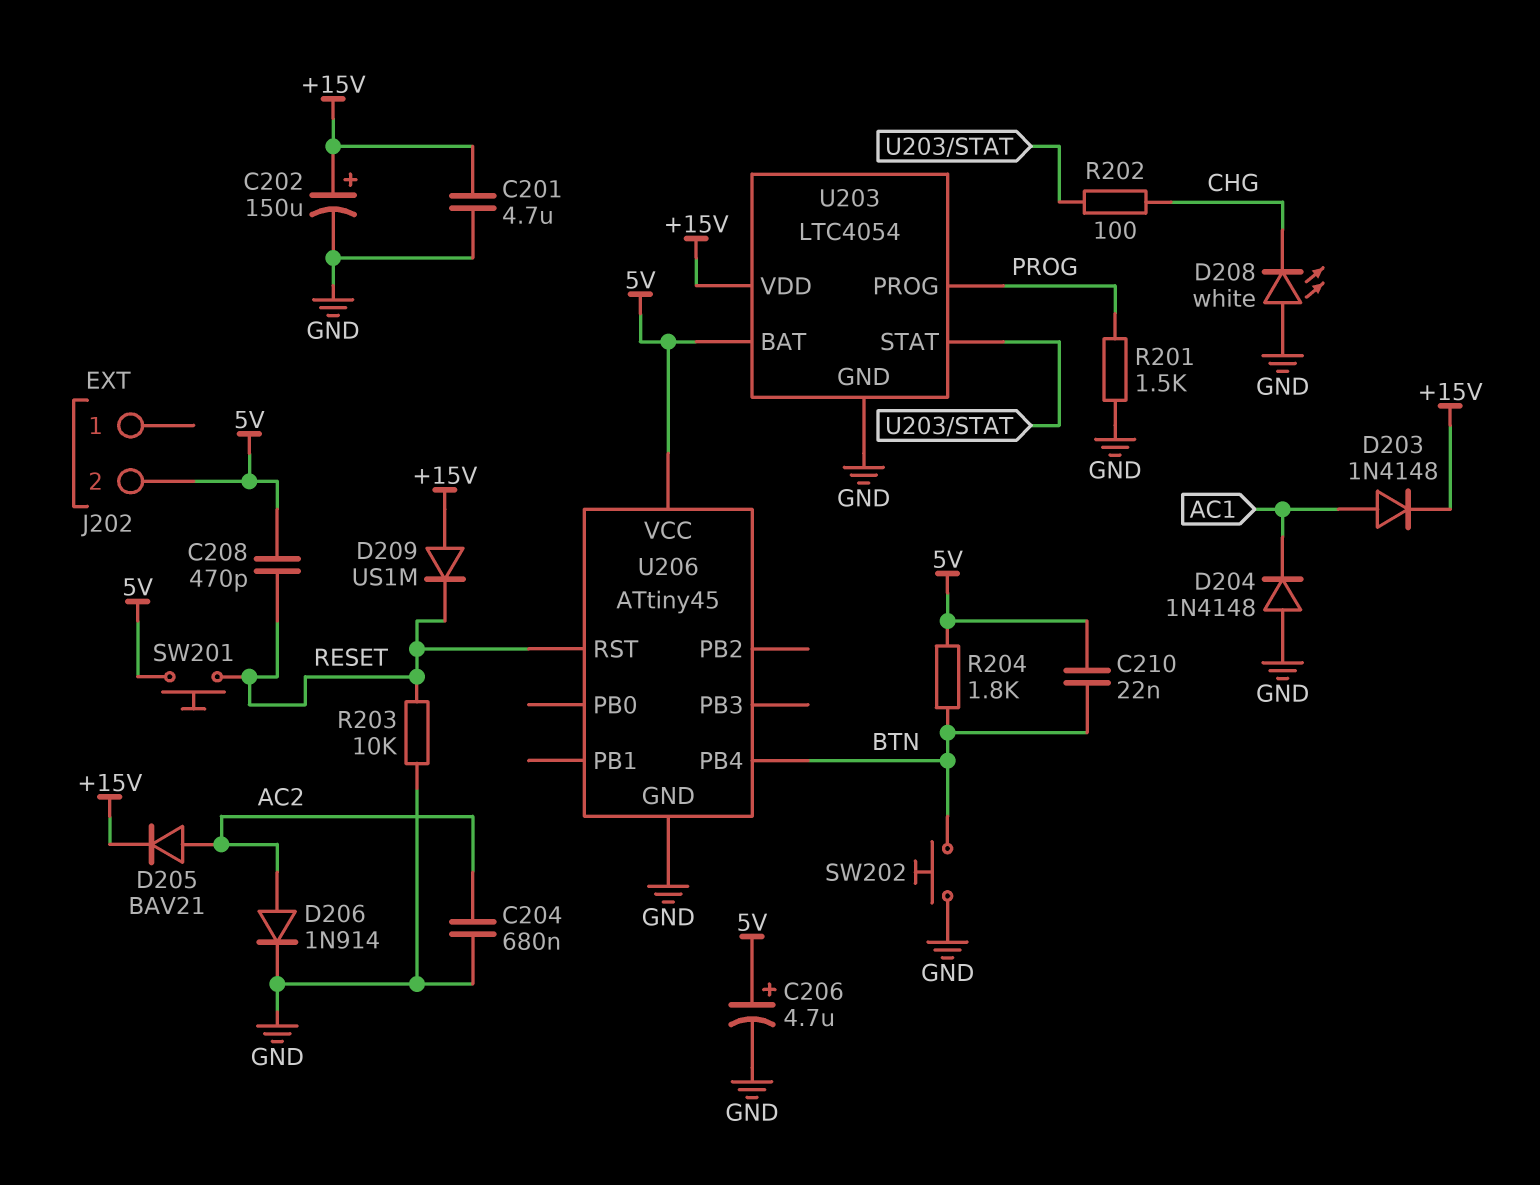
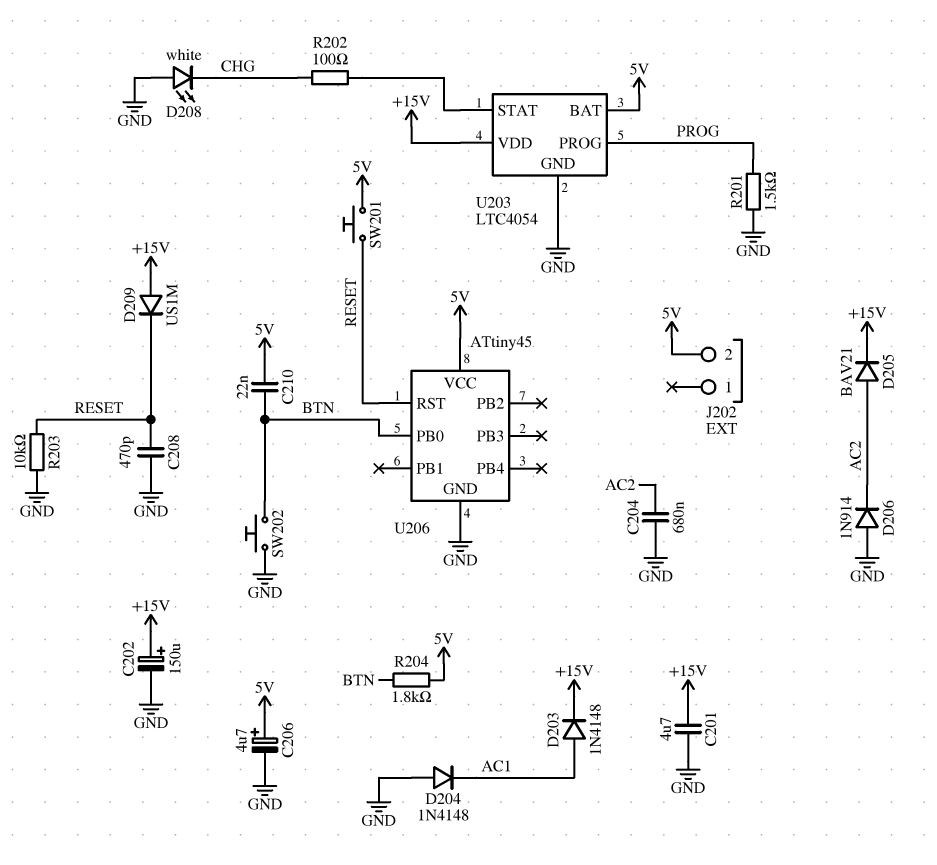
C208: 470pF (5V, RESET) -> 470pF (GND, RESET)
D206: diode 1N914 (A AC2, K GND) -> diode 1N914 (A GND, K AC2)
U206 pin PB0: none -> BTN
U206 pin PB4: BTN -> none

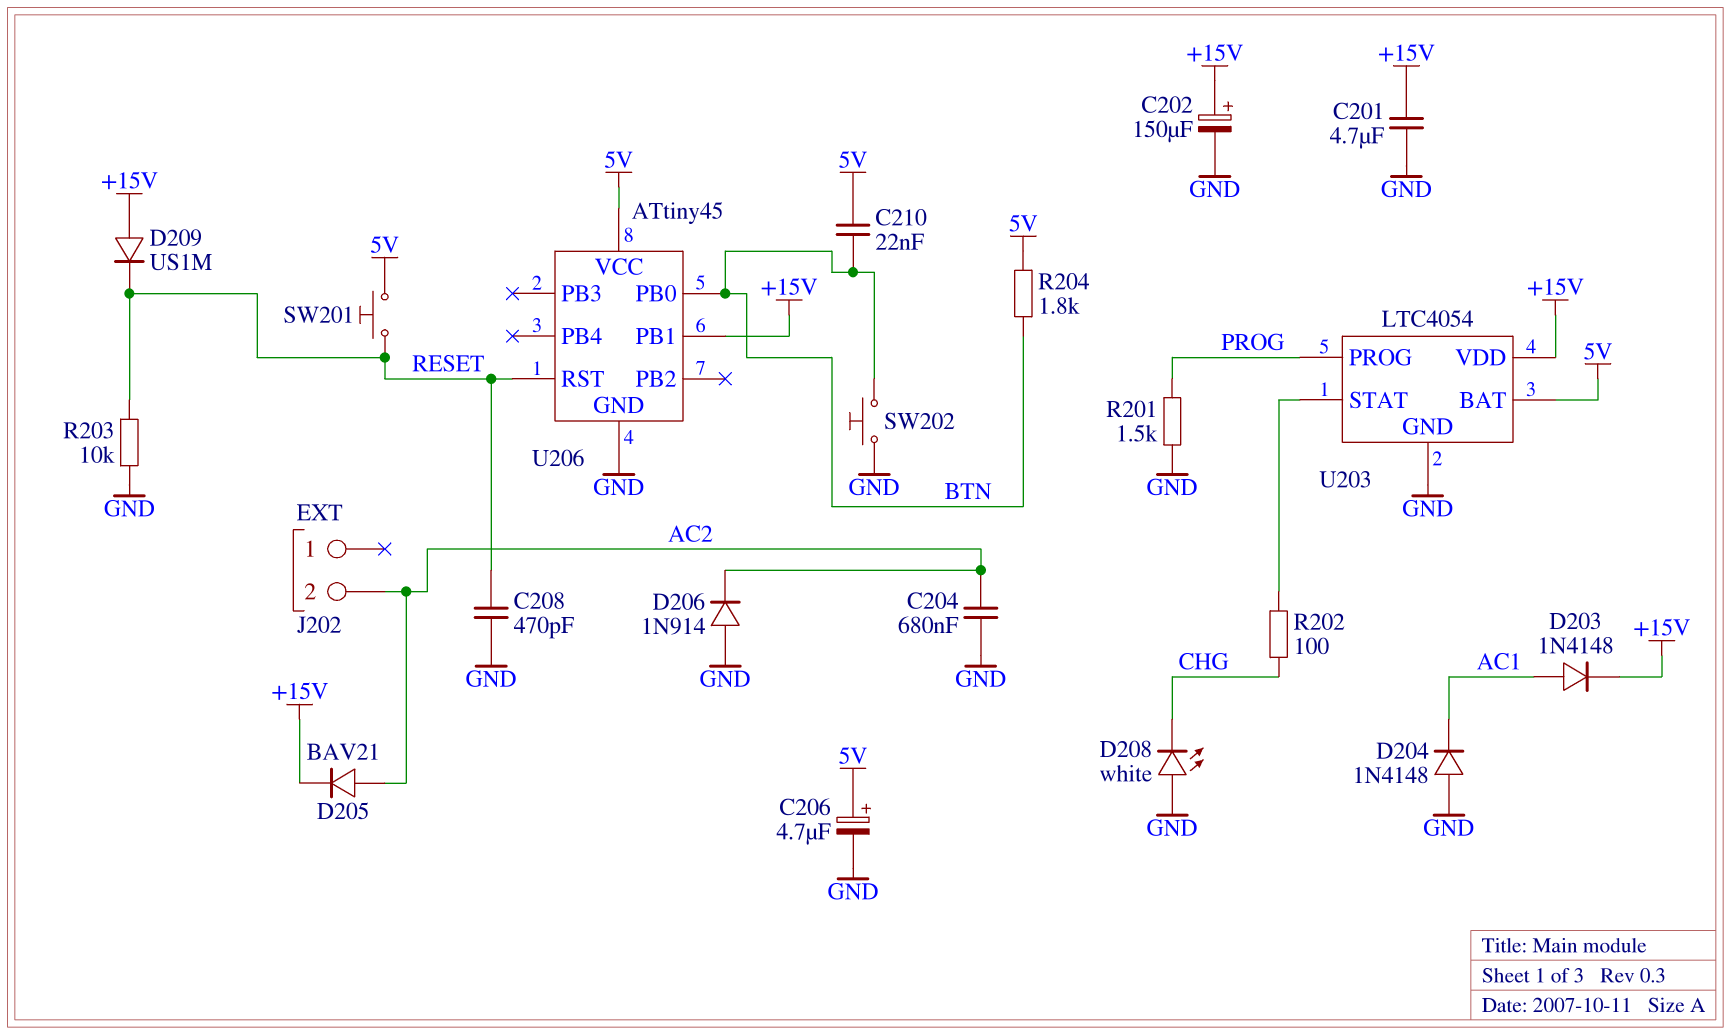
J202 pin 2: 5V -> AC2
U206 pin PB1: none -> +15V

